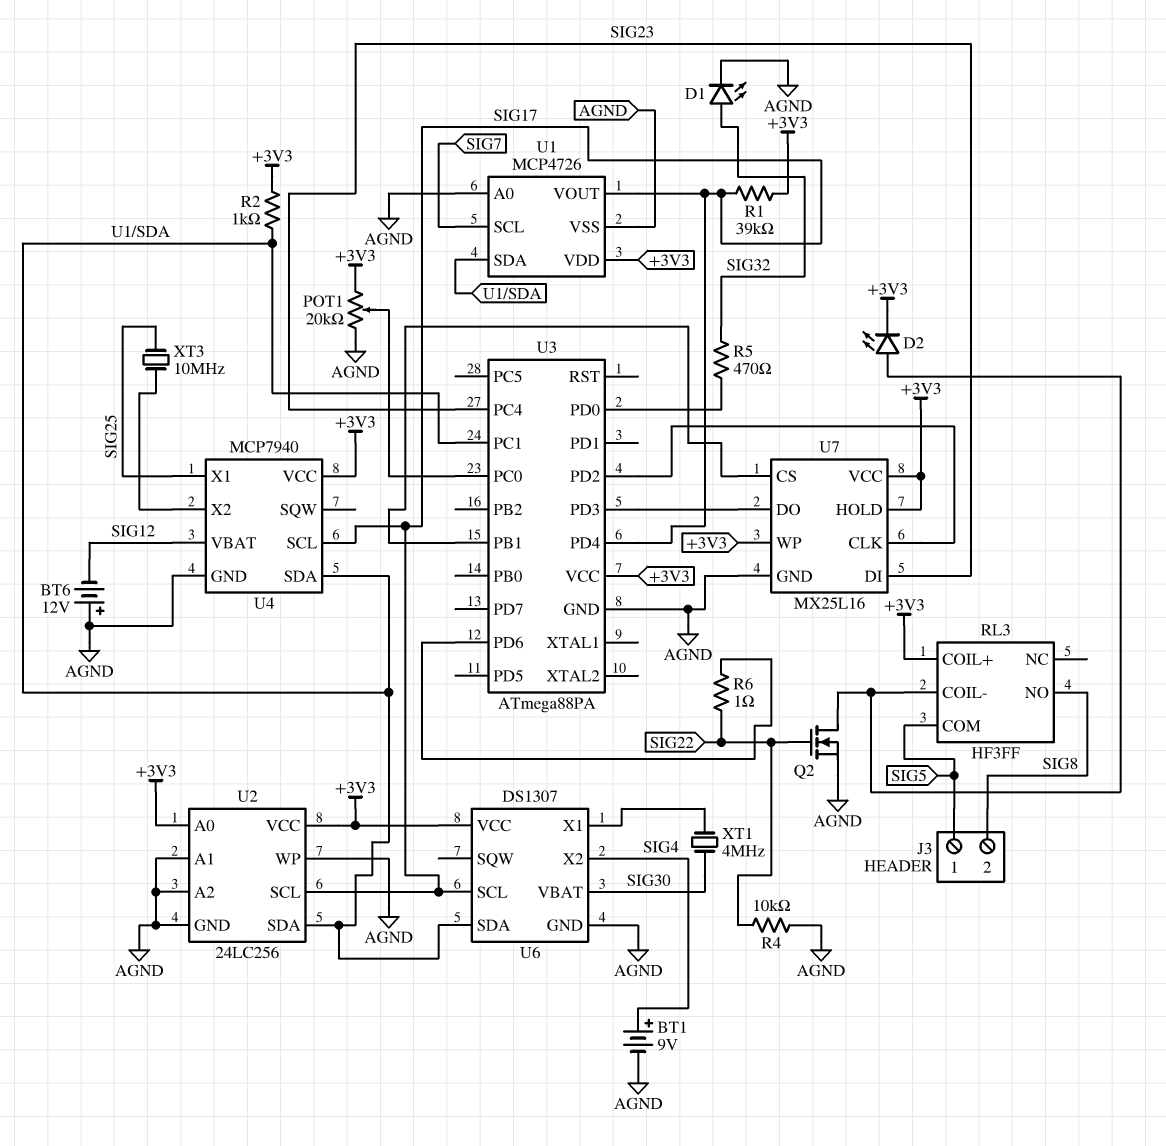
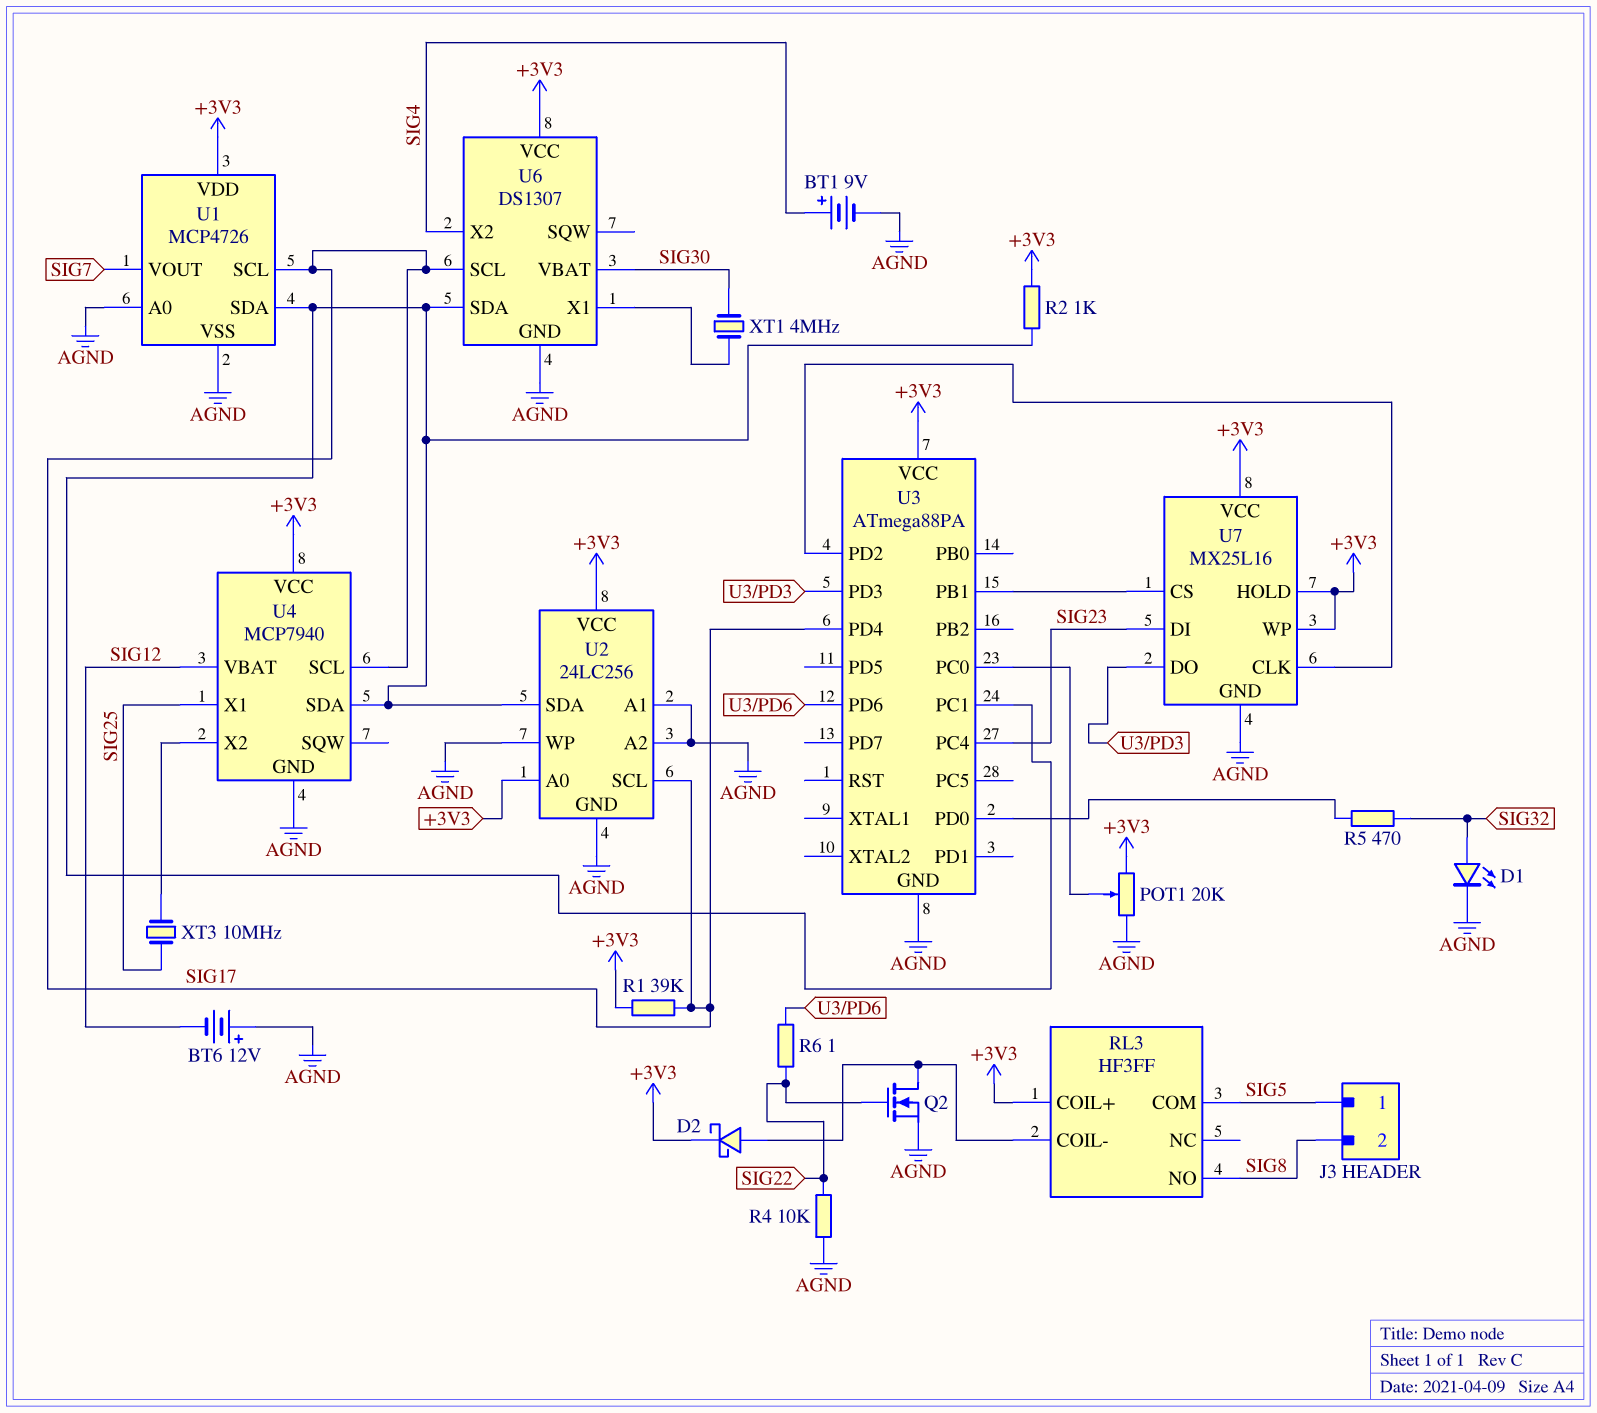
D2: LED (A RL3/COIL-, K +3V3) -> schottky (A RL3/COIL-, K +3V3)
U1 pin SCL: SIG7 -> SIG17
U1 pin VOUT: SIG17 -> SIG7

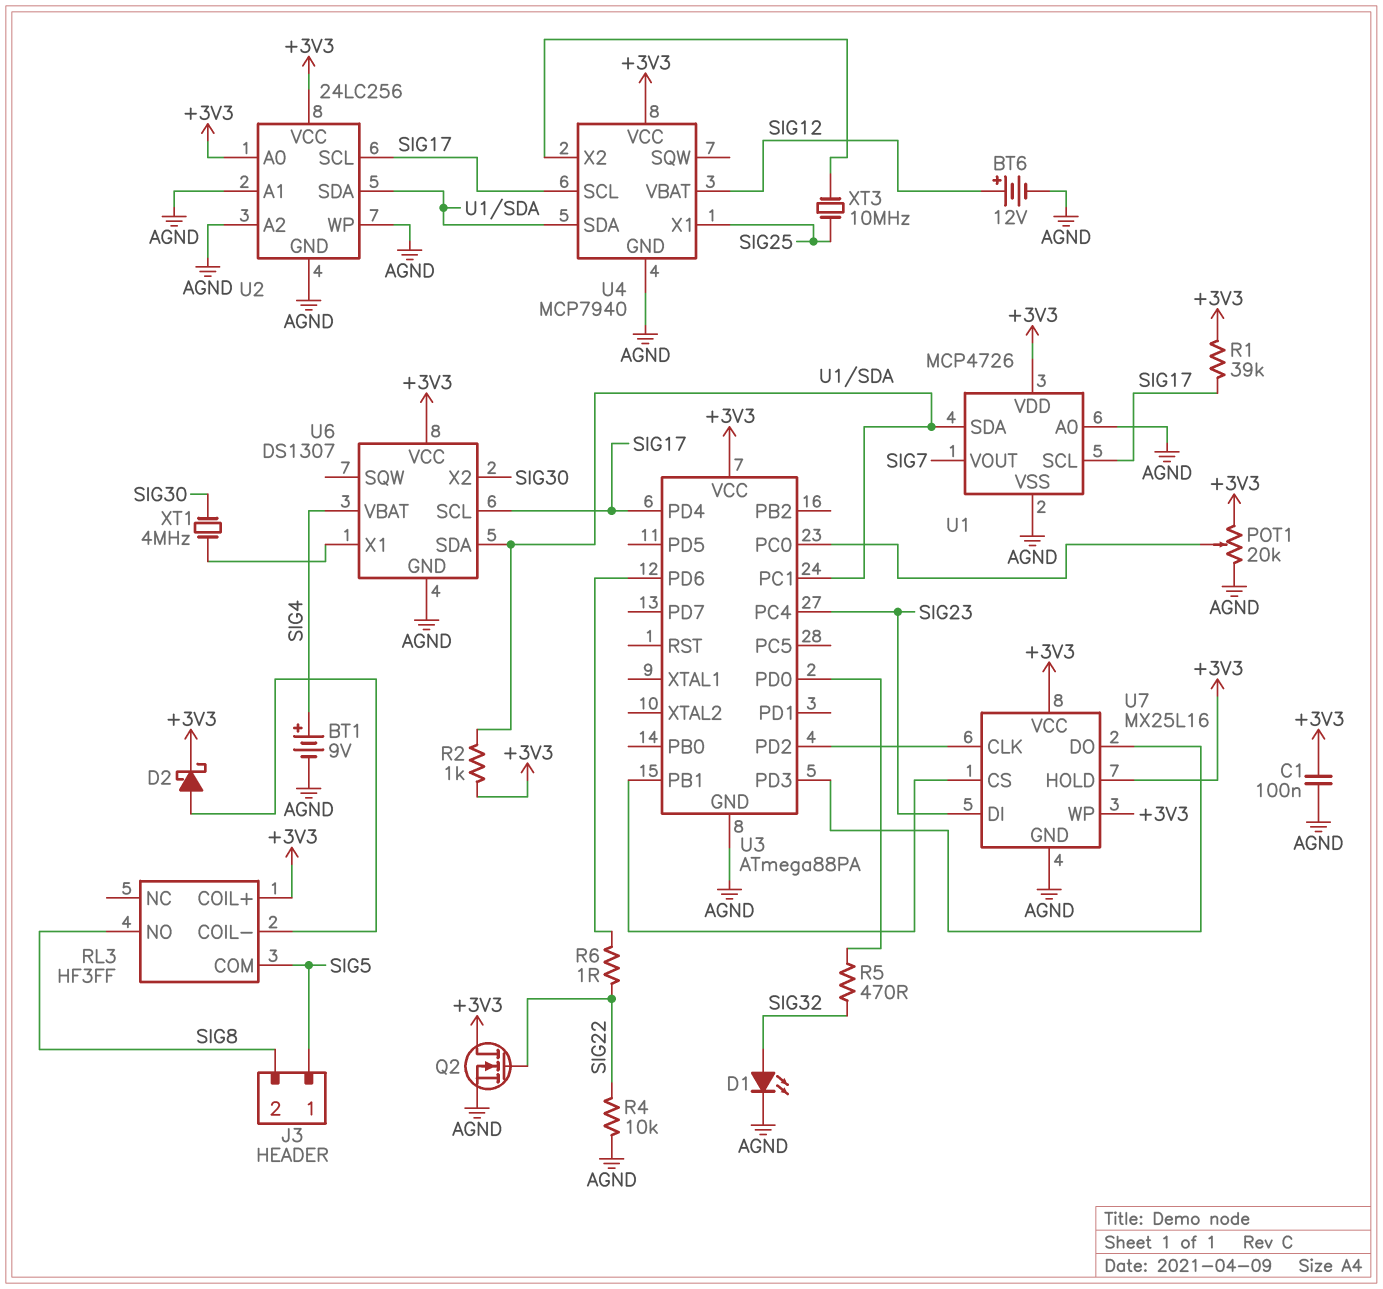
BT6: 12V (plus AGND, minus SIG12) -> 12V (plus SIG12, minus AGND)
C1: none -> 100nF (+3V3, AGND)
Q2: NMOS (G SIG22, D RL3/COIL-, S AGND) -> NMOS (G SIG22, D +3V3, S AGND)
U6 pin VBAT: SIG30 -> SIG4
U6 pin X2: SIG4 -> SIG30

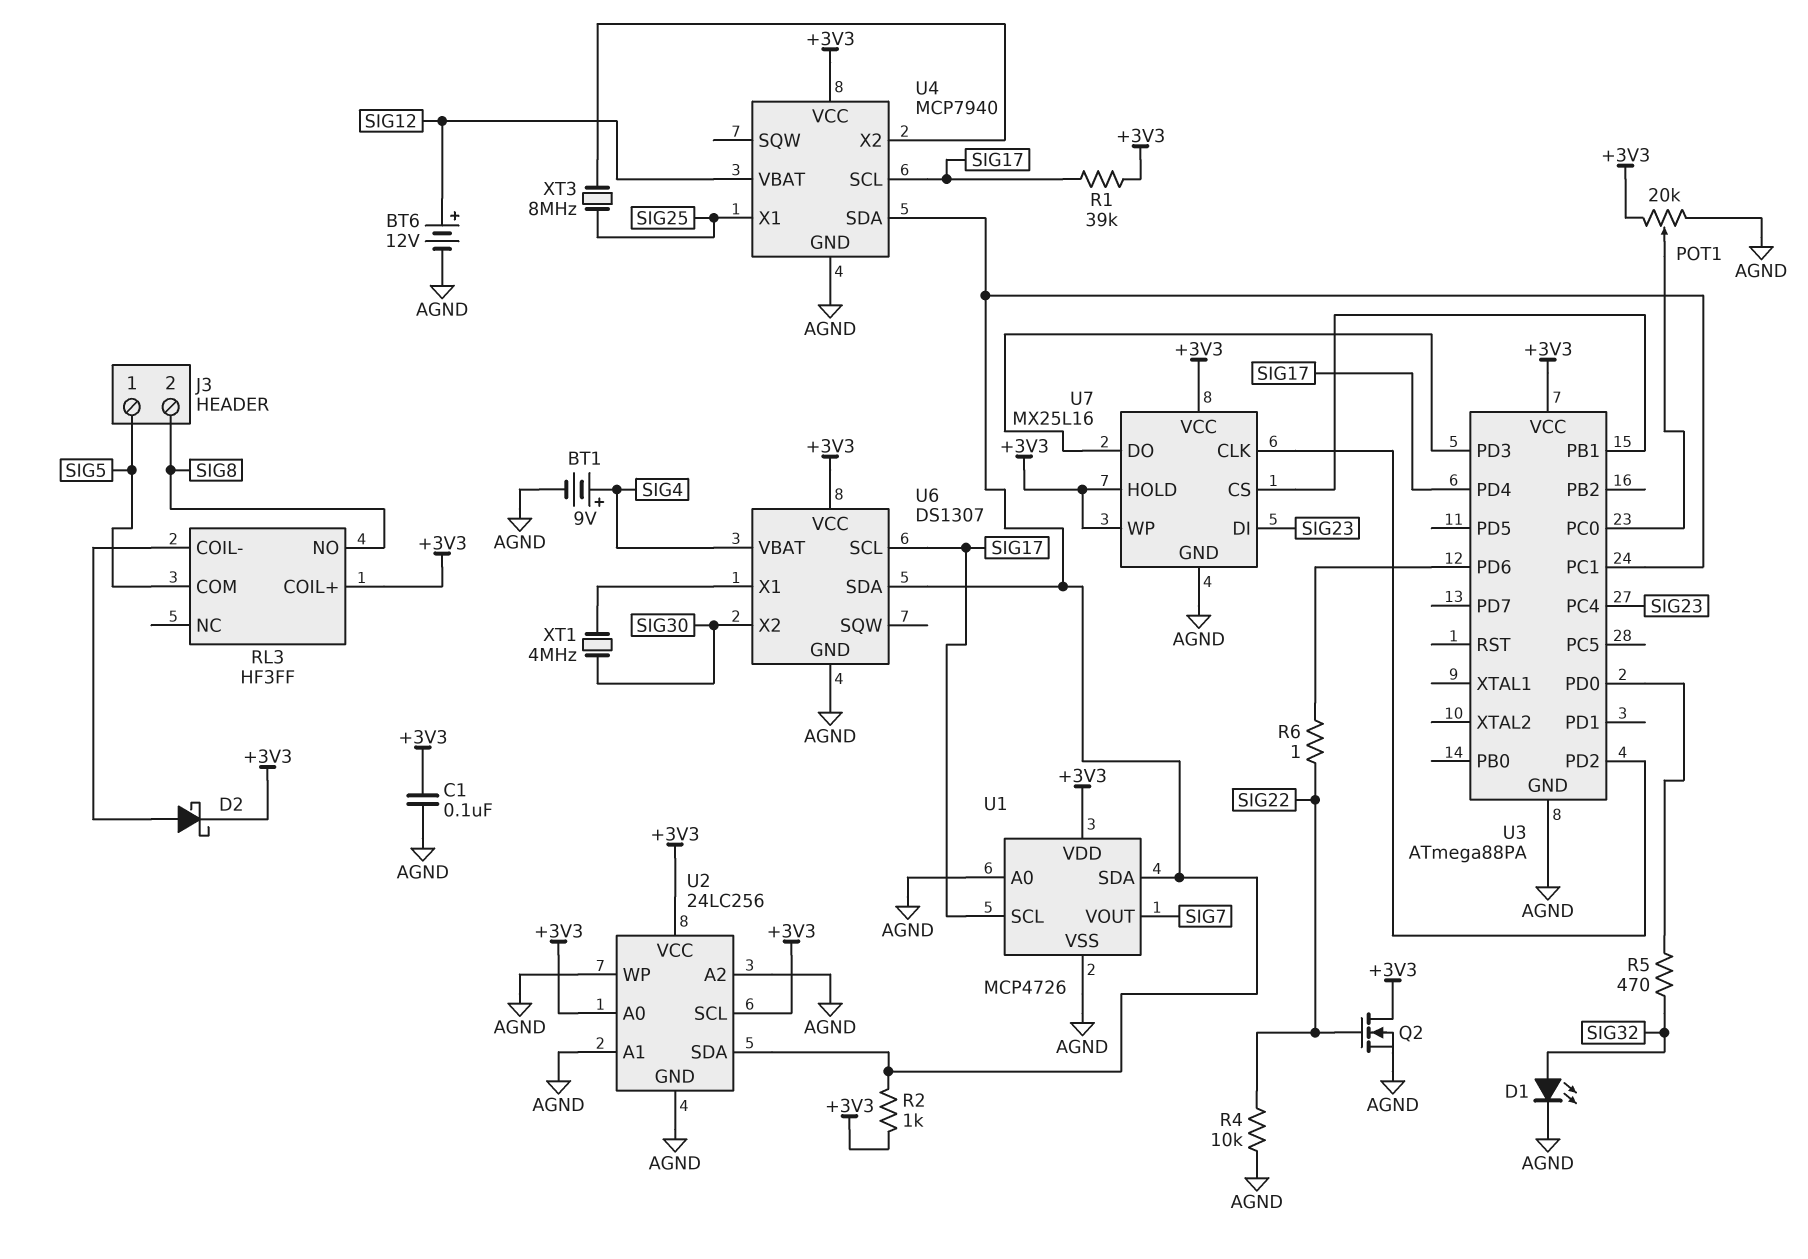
U2 pin SCL: SIG17 -> +3V3
XT3: 10MHz (SIG25, U4/X2) -> 8MHz (SIG25, U4/X2)

